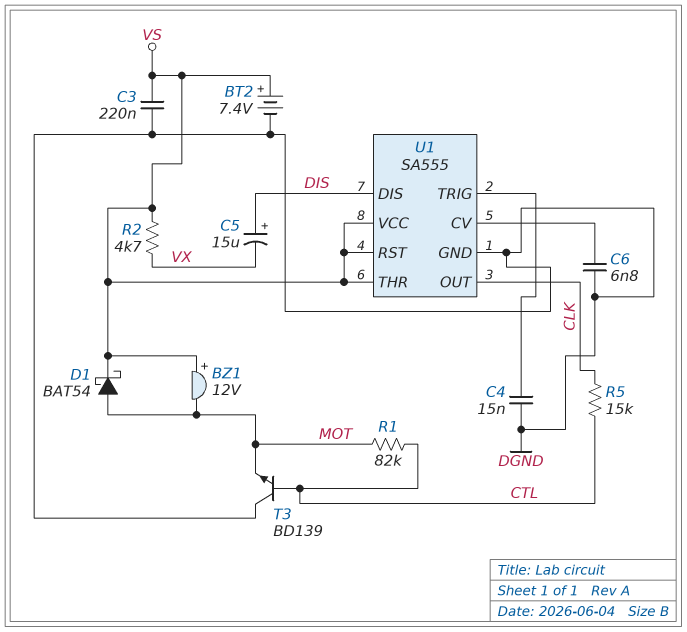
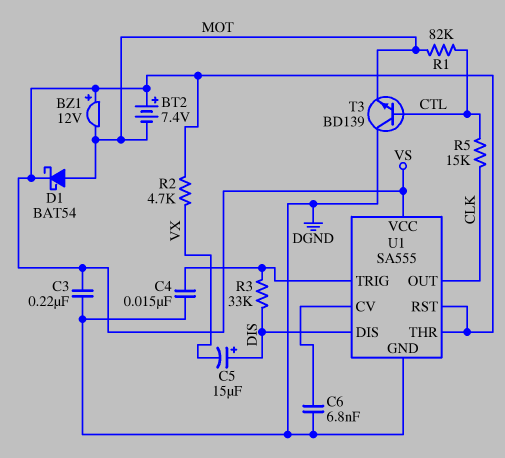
BT2: 7.4V (plus VS, minus DGND) -> 7.4V (plus VS, minus MOT)
R3: none -> 33k (DIS, U1/TRIG)

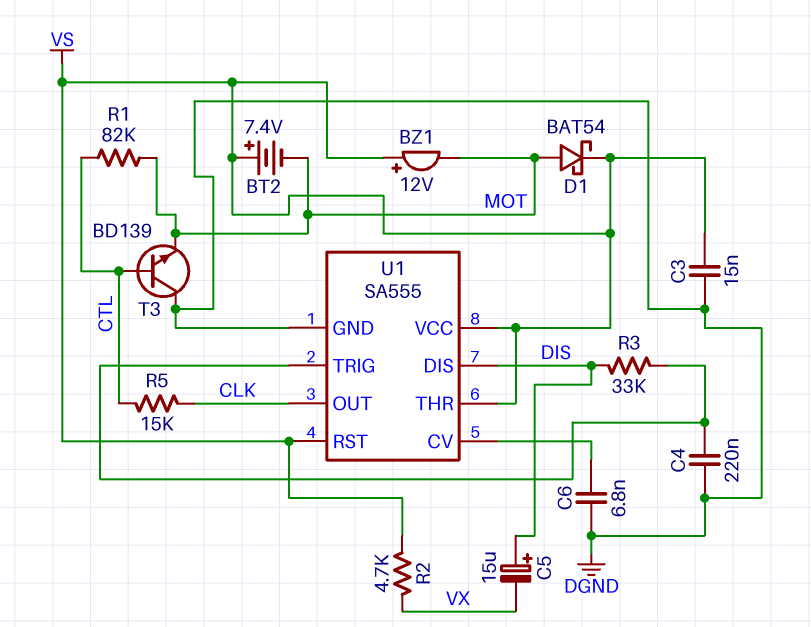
C3: 220nF (DGND, VS) -> 15nF (DGND, VS)
C4: 15nF (DGND, U1/TRIG) -> 220nF (DGND, U1/TRIG)

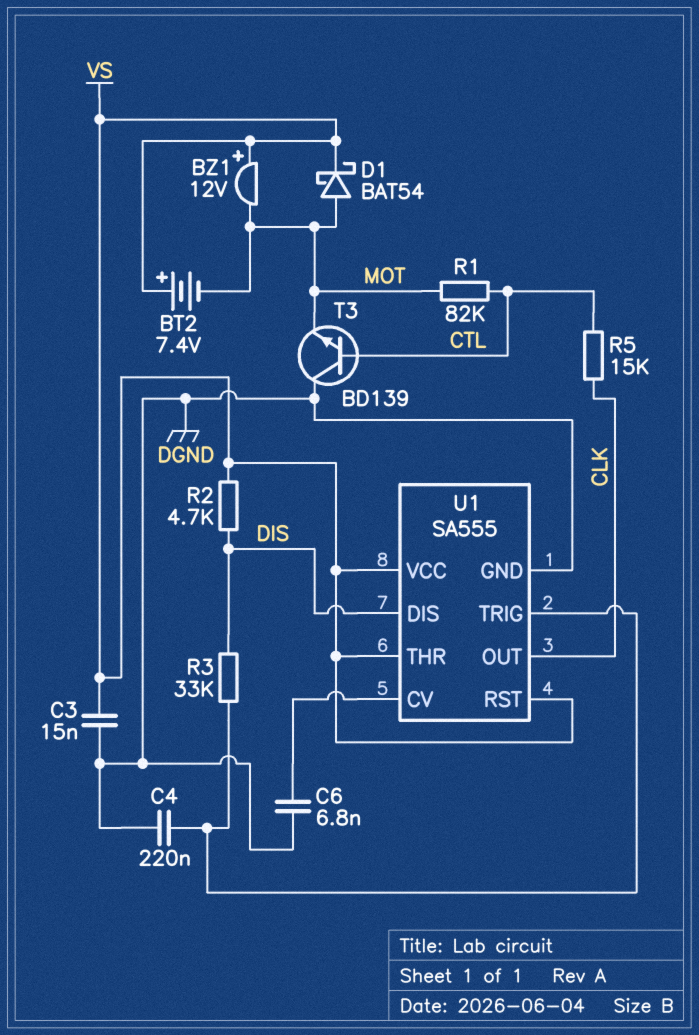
C5: 15uF (plus DIS, minus VX) -> none
R2: 4.7k (VS, VX) -> 4.7k (DIS, VS)

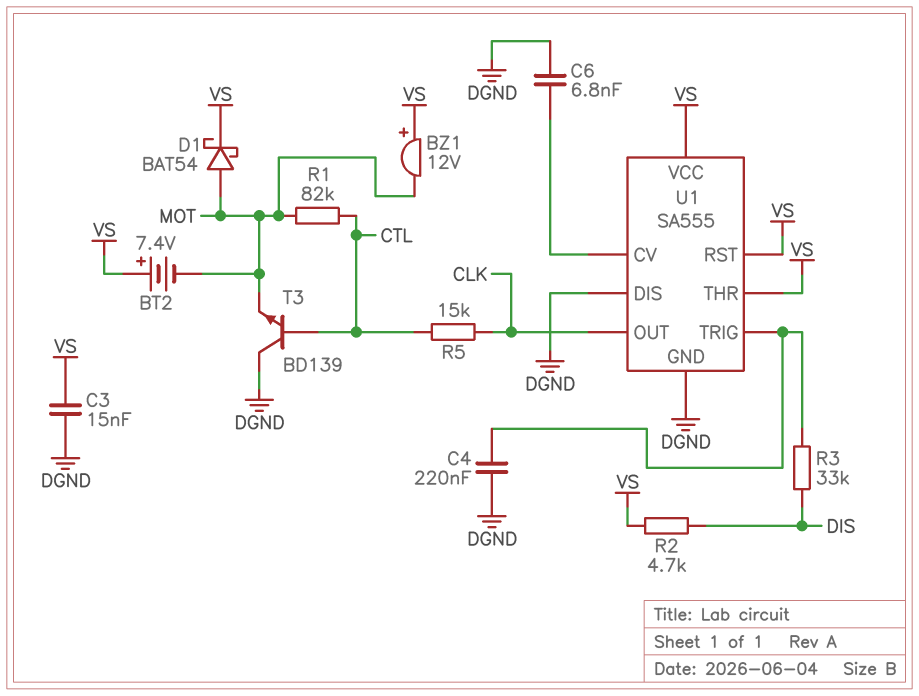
U1 pin DIS: DIS -> DGND

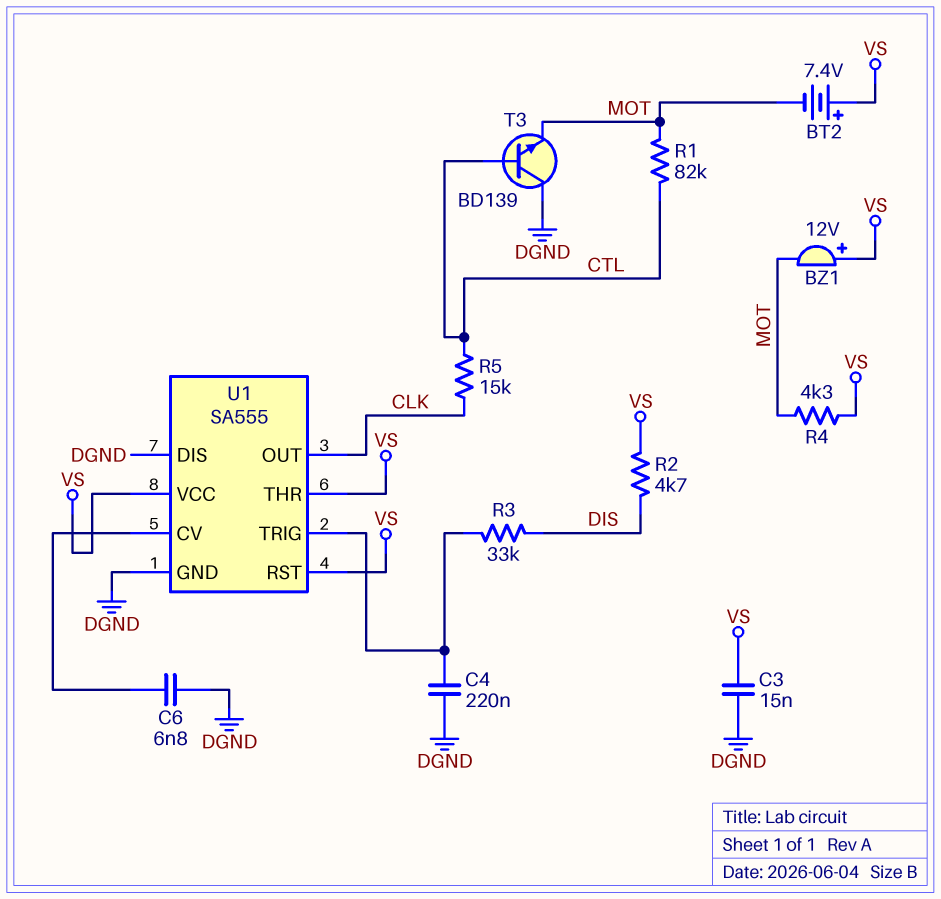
D1: schottky BAT54 (A MOT, K VS) -> none
R4: none -> 4.3k (MOT, VS)

